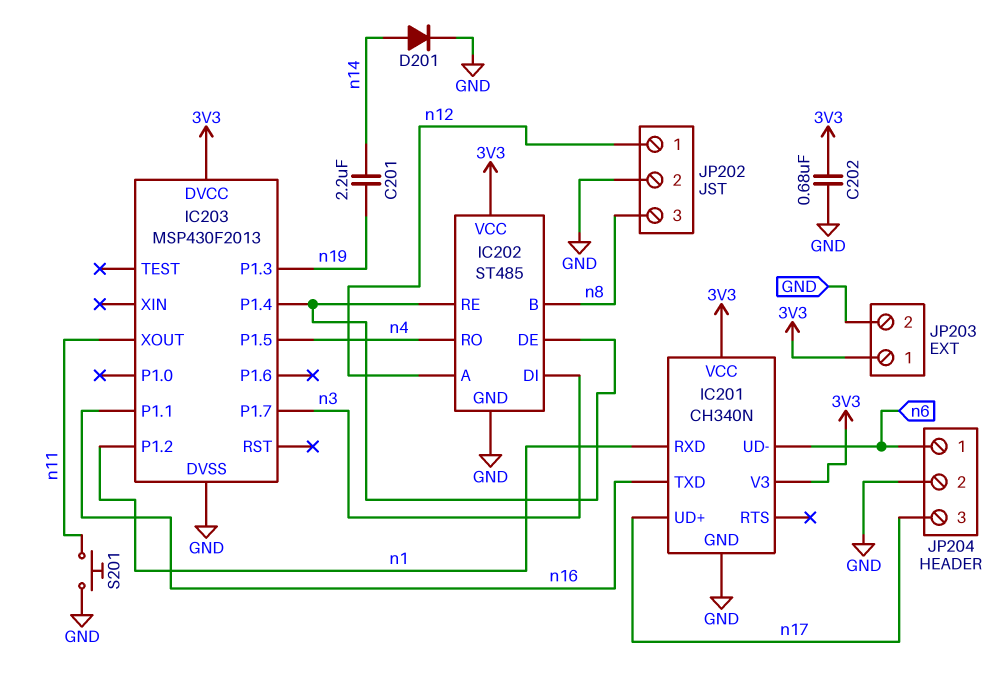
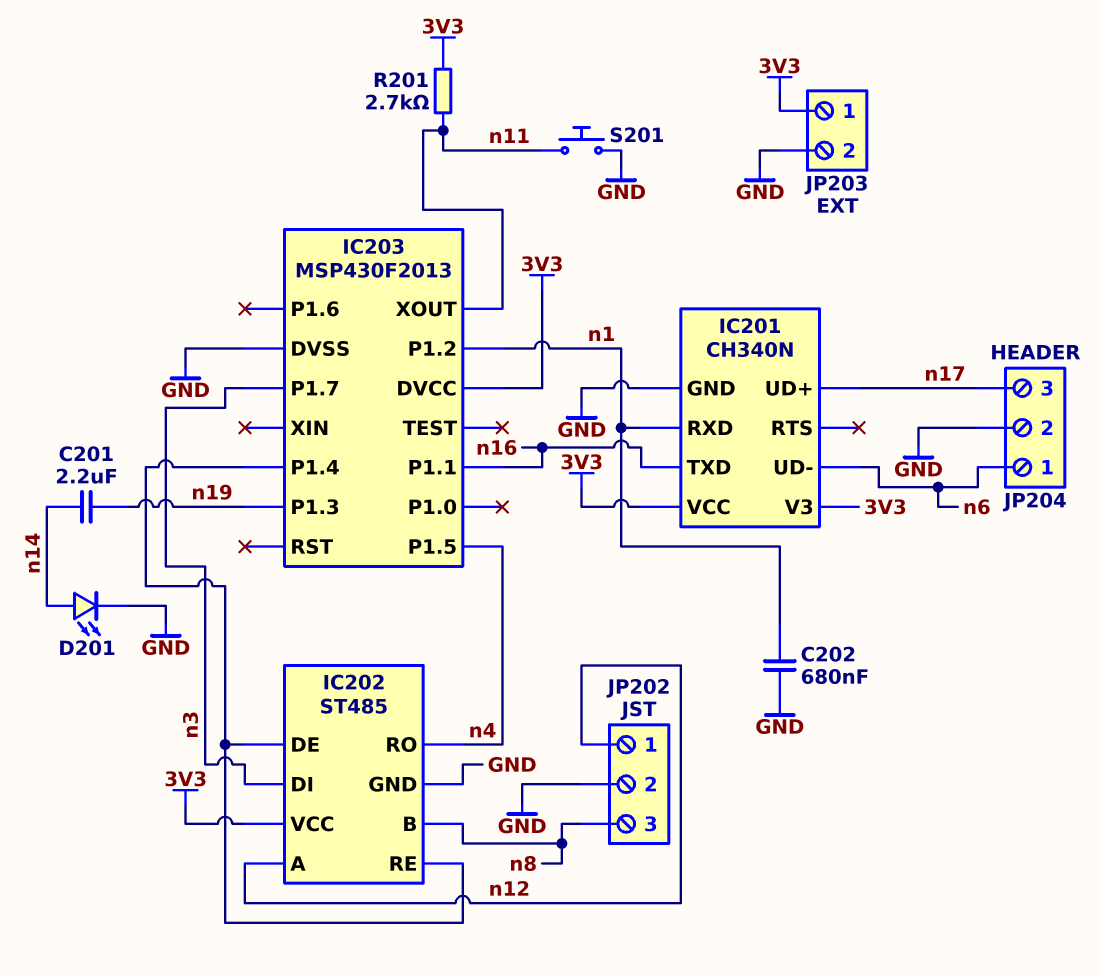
C202: 680nF (3V3, GND) -> 680nF (GND, n1)
D201: diode (A n14, K GND) -> LED (A n14, K GND)
R201: none -> 2.7k (3V3, n11)

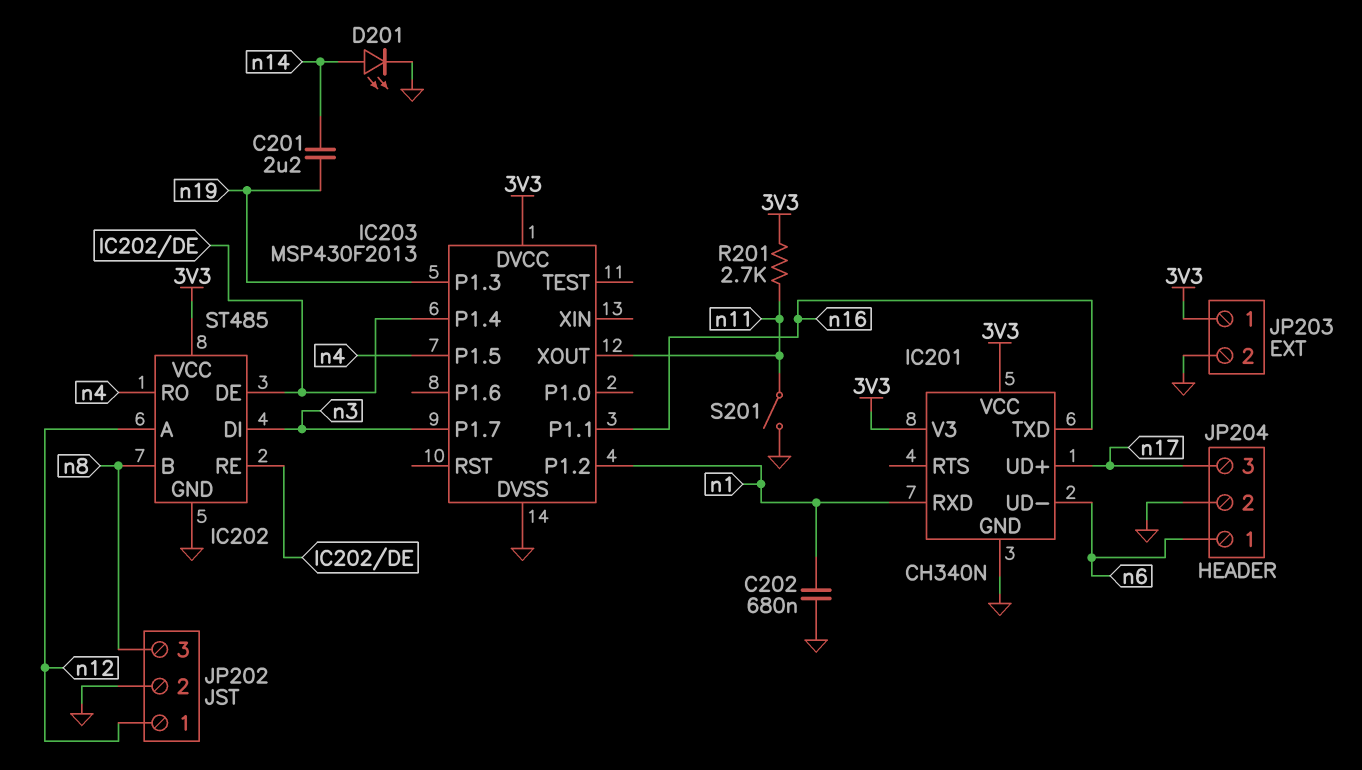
S201: button (GND, n11) -> switch (GND, n11)

